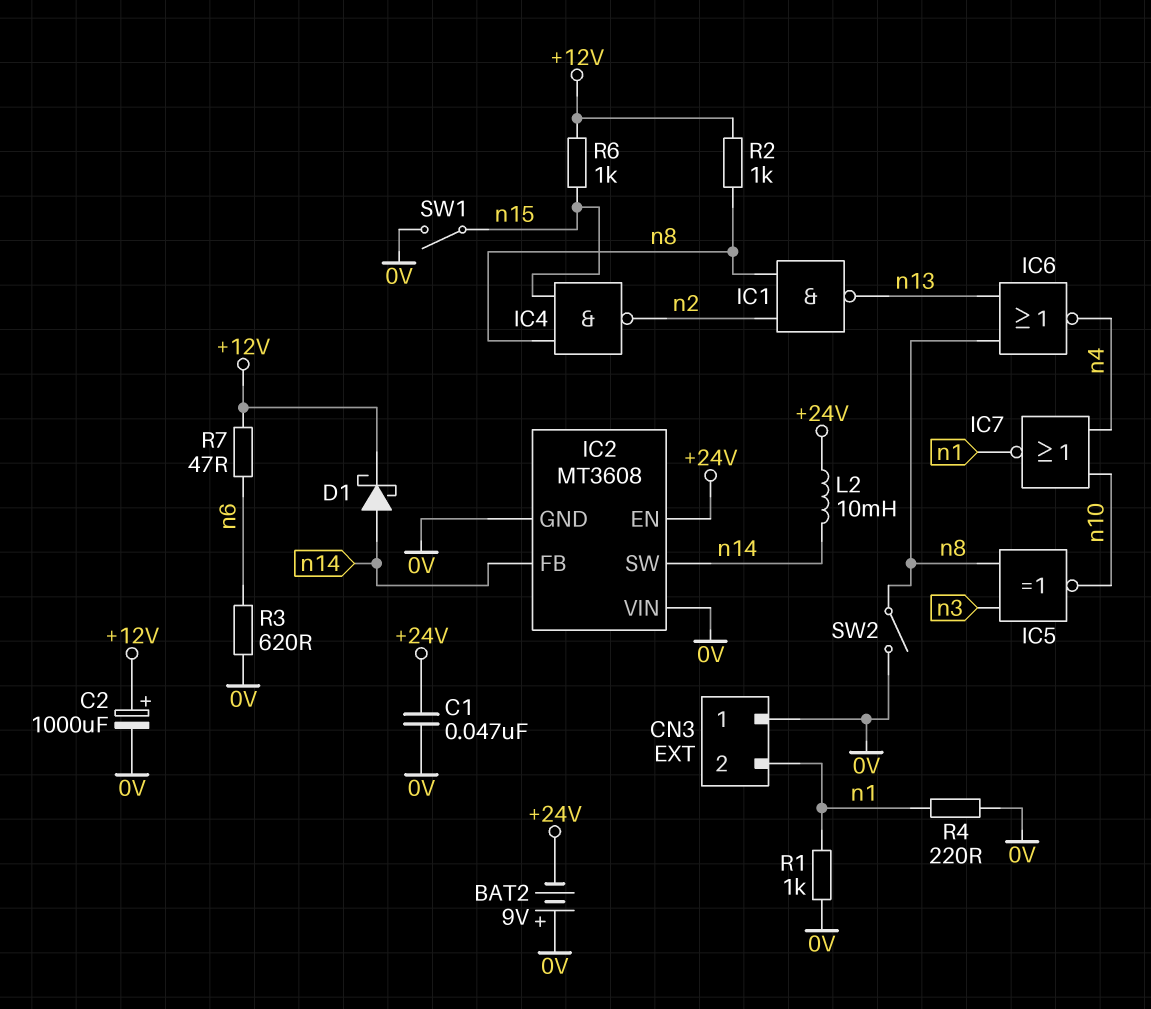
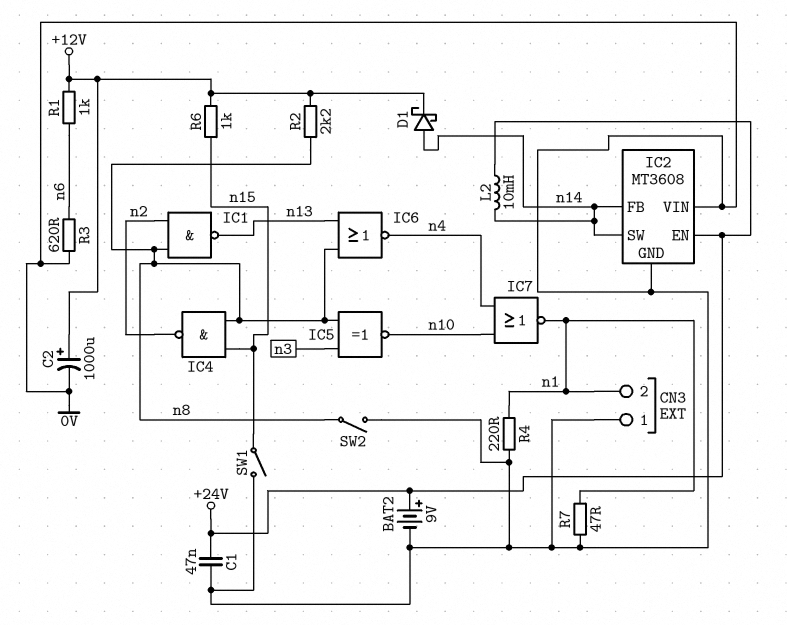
BAT2: 9V (plus 0V, minus +24V) -> 9V (plus +24V, minus 0V)
R1: 1k (0V, n1) -> 1k (+12V, n6)
R2: 1k (+12V, n8) -> 2.2k (+12V, n8)
R7: 47 (+12V, n6) -> 47 (0V, n1)

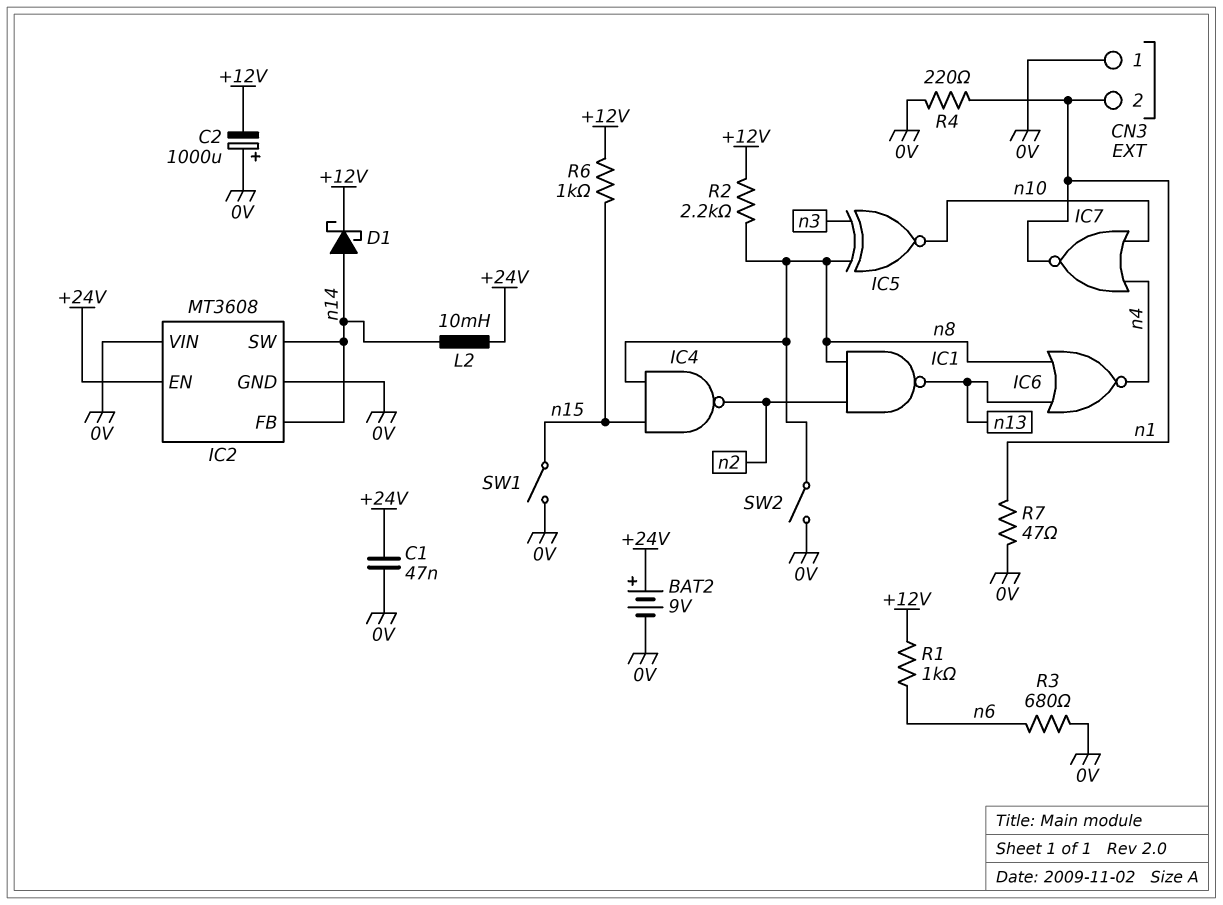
C2: 1000uF (plus +12V, minus 0V) -> 1000uF (plus 0V, minus +12V)
R3: 620 (0V, n6) -> 680 (0V, n6)

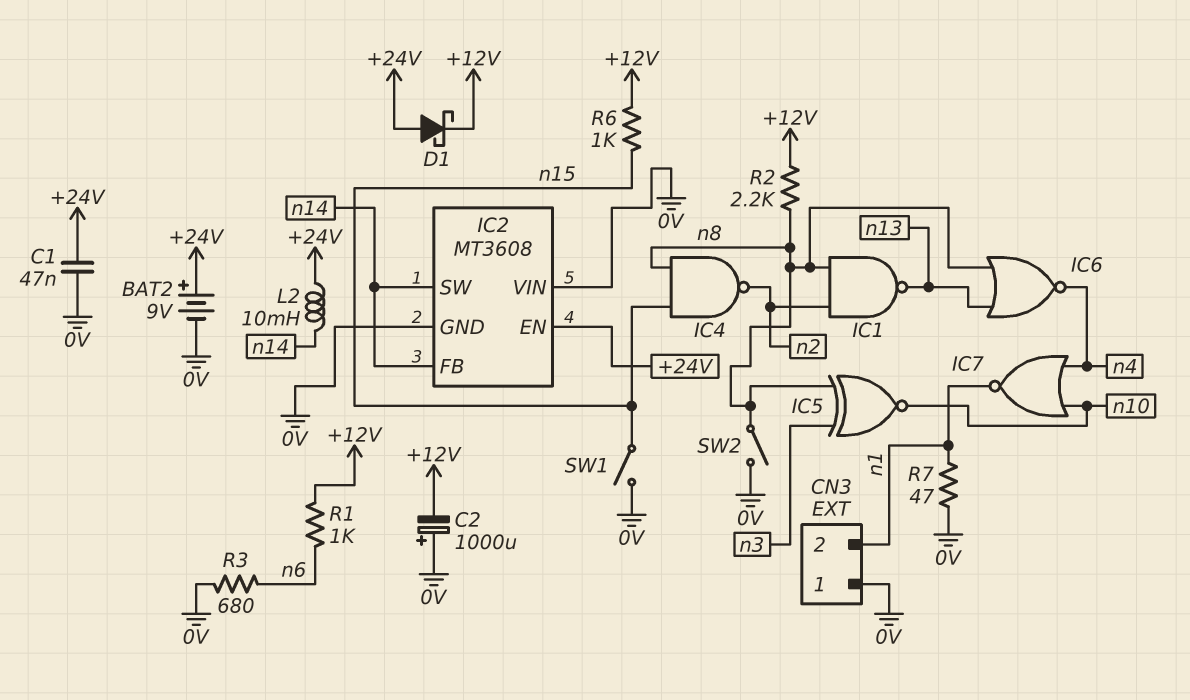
D1: schottky (A n14, K +12V) -> schottky (A +24V, K +12V)
R4: 220 (0V, n1) -> none

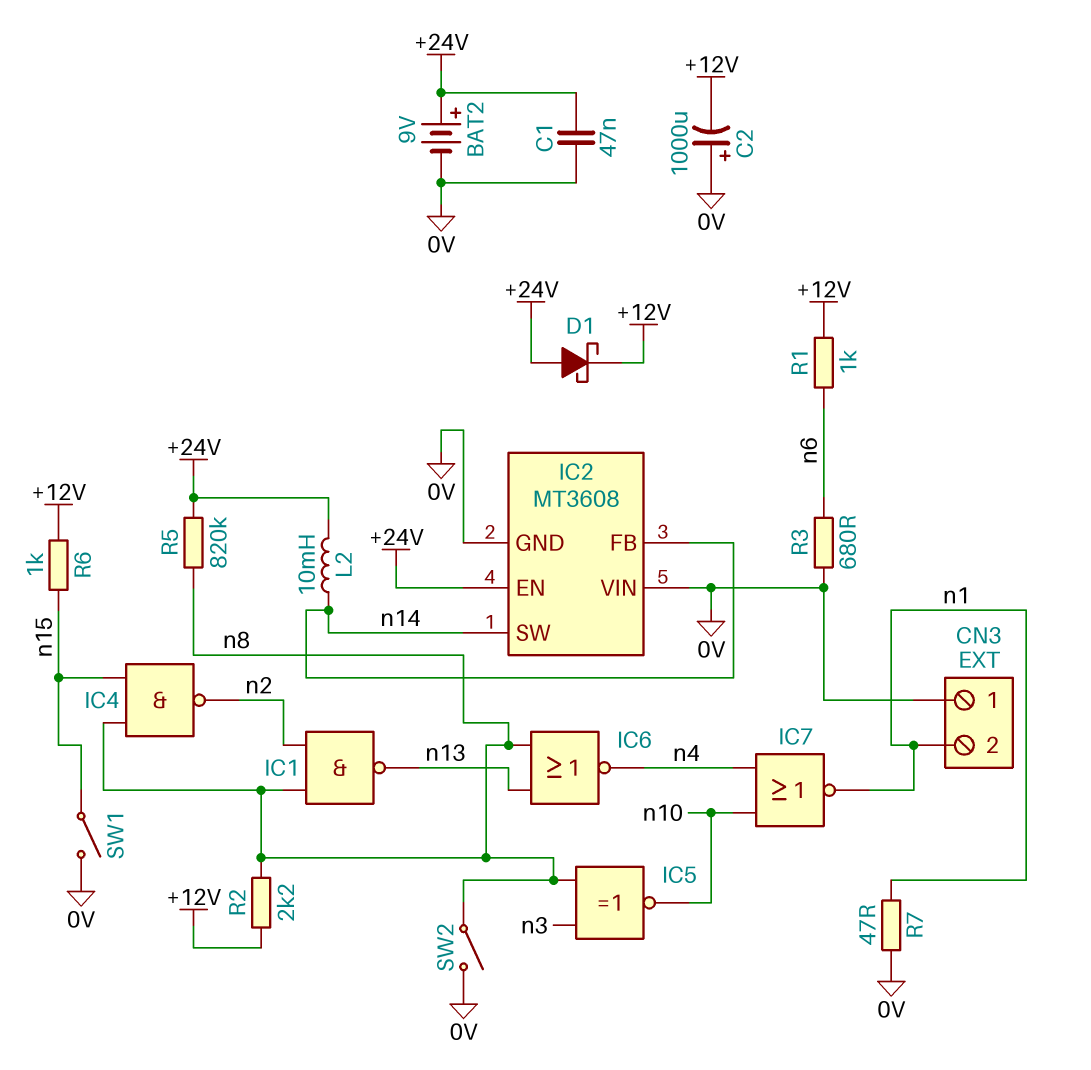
R5: none -> 820k (+24V, n8)

